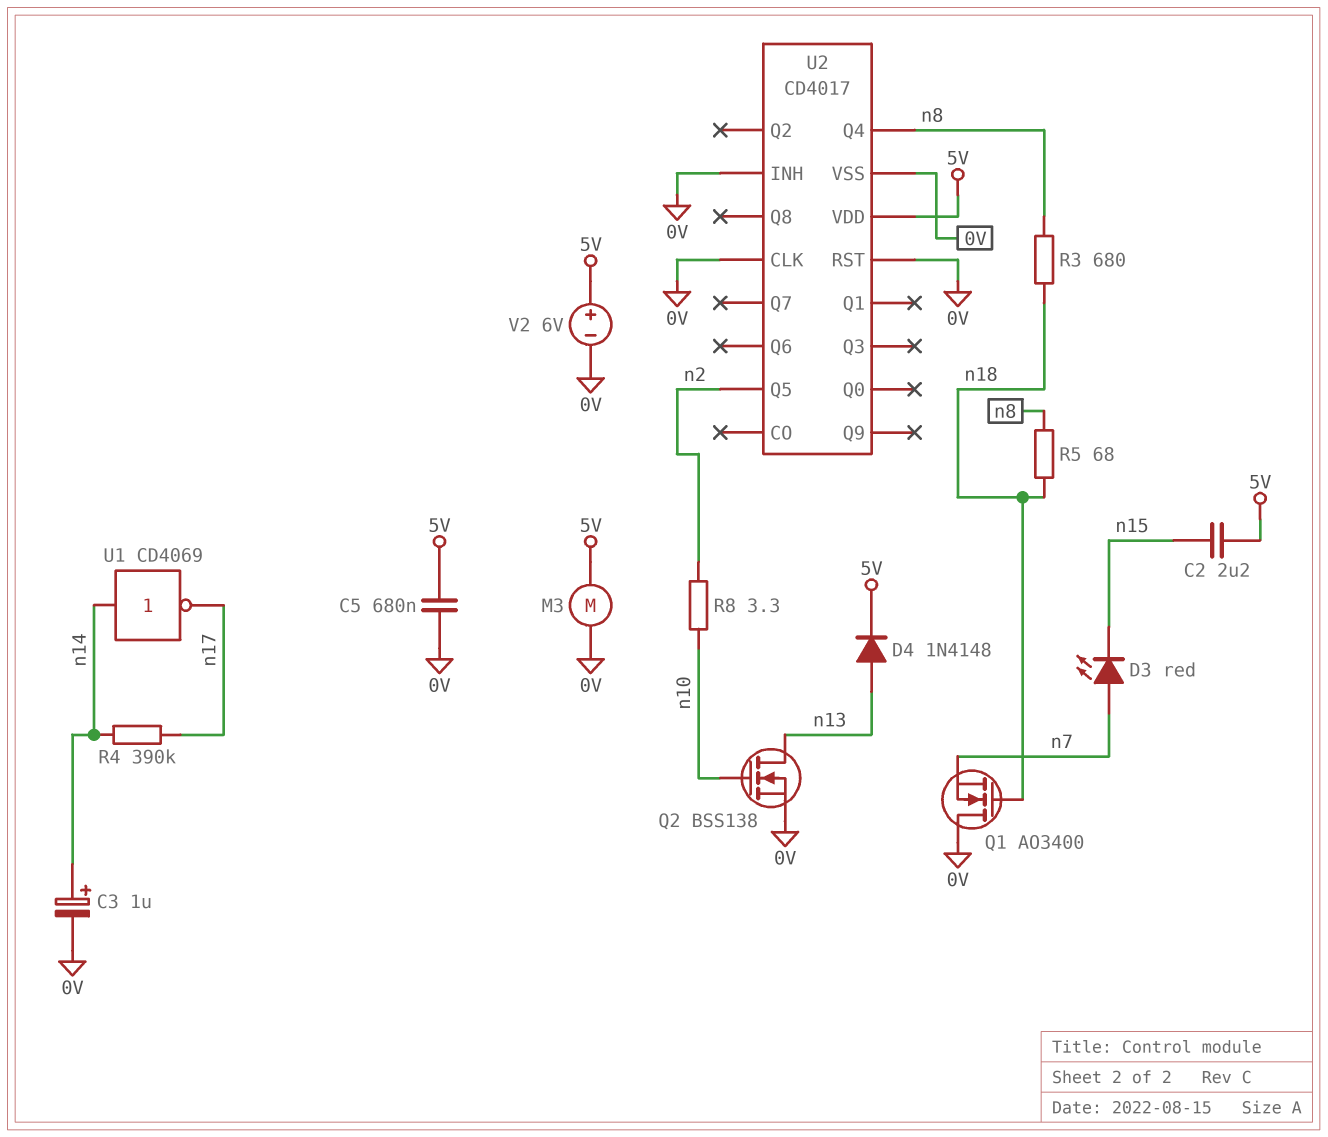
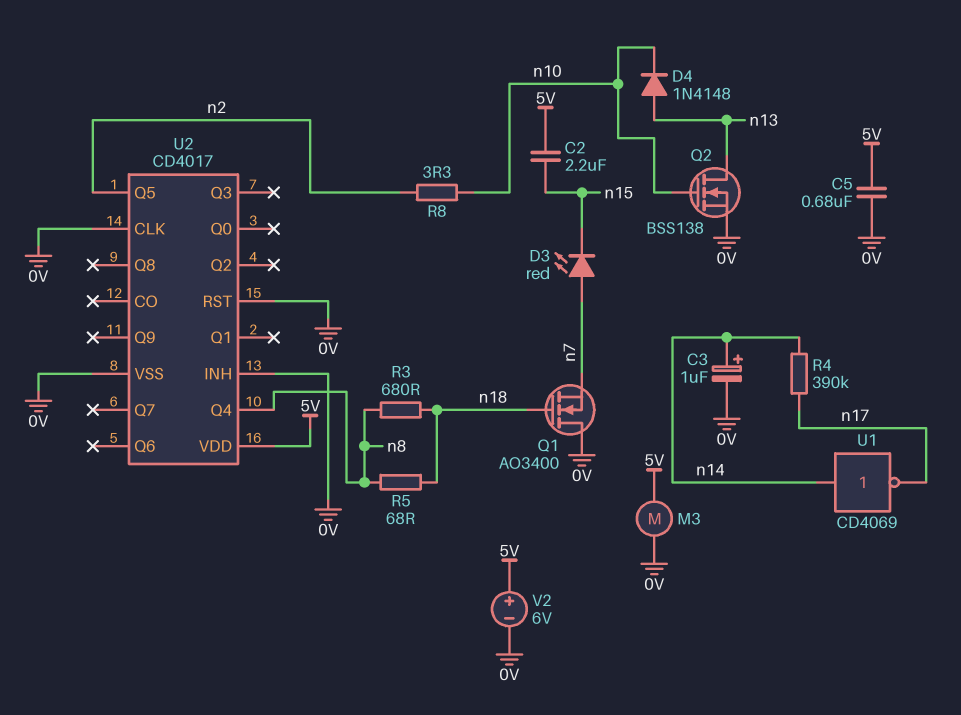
D4: diode 1N4148 (A n13, K 5V) -> diode 1N4148 (A n13, K n10)

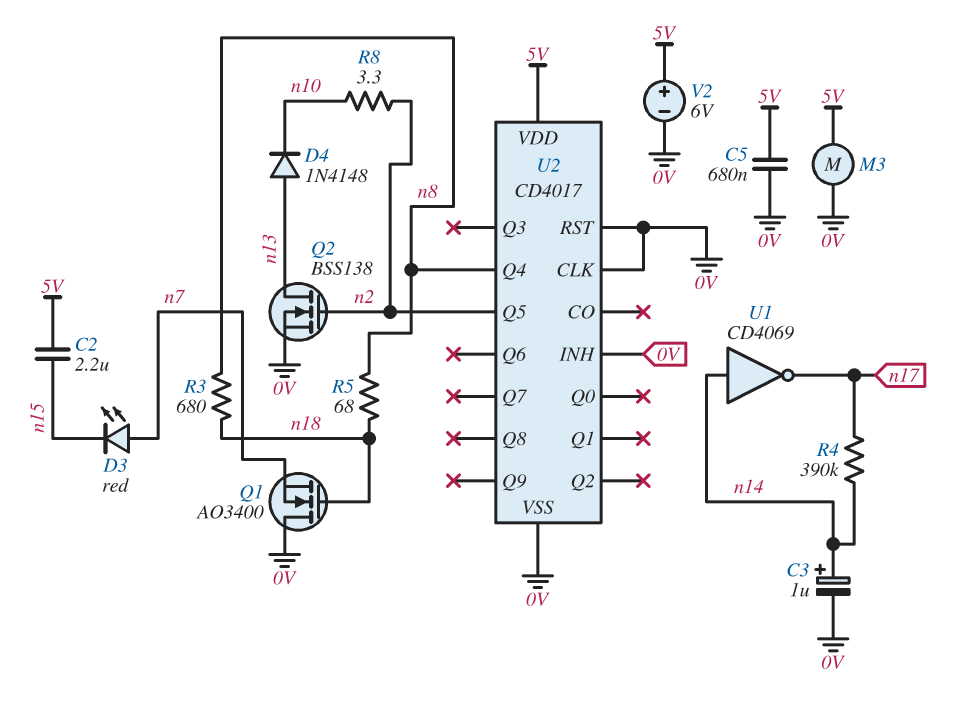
Q2: NMOS BSS138 (G n10, D n13, S 0V) -> NMOS BSS138 (G n2, D n13, S 0V)

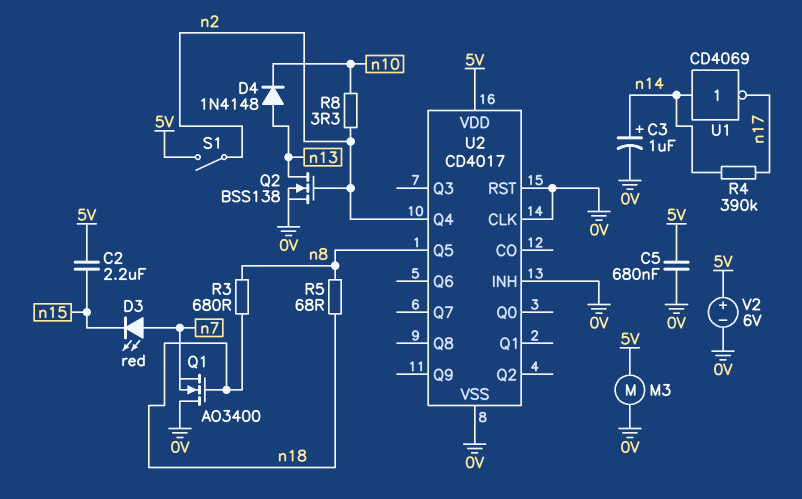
S1: none -> switch (5V, n2)
U2 pin Q4: n8 -> n2
U2 pin Q5: n2 -> n8

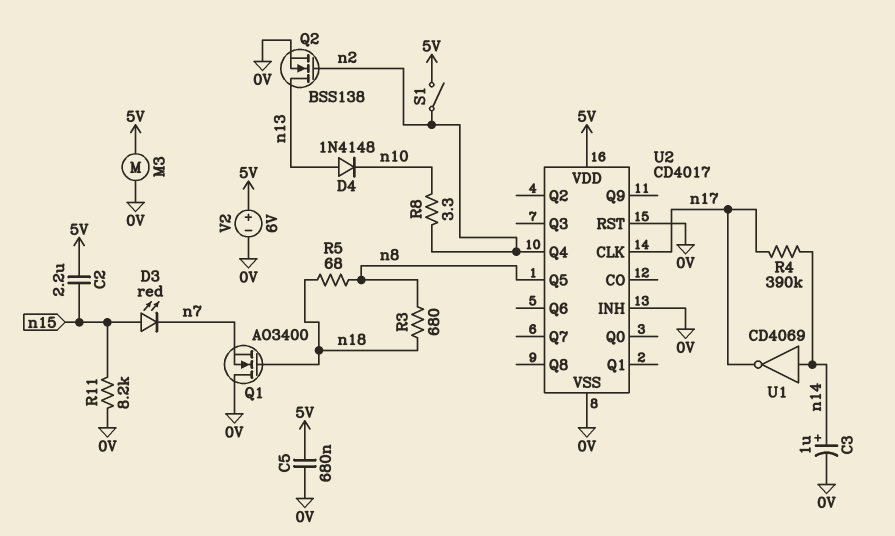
D3: LED red (A n7, K n15) -> LED red (A n15, K n7)
R11: none -> 8.2k (0V, n15)
U2 pin CLK: 0V -> n17

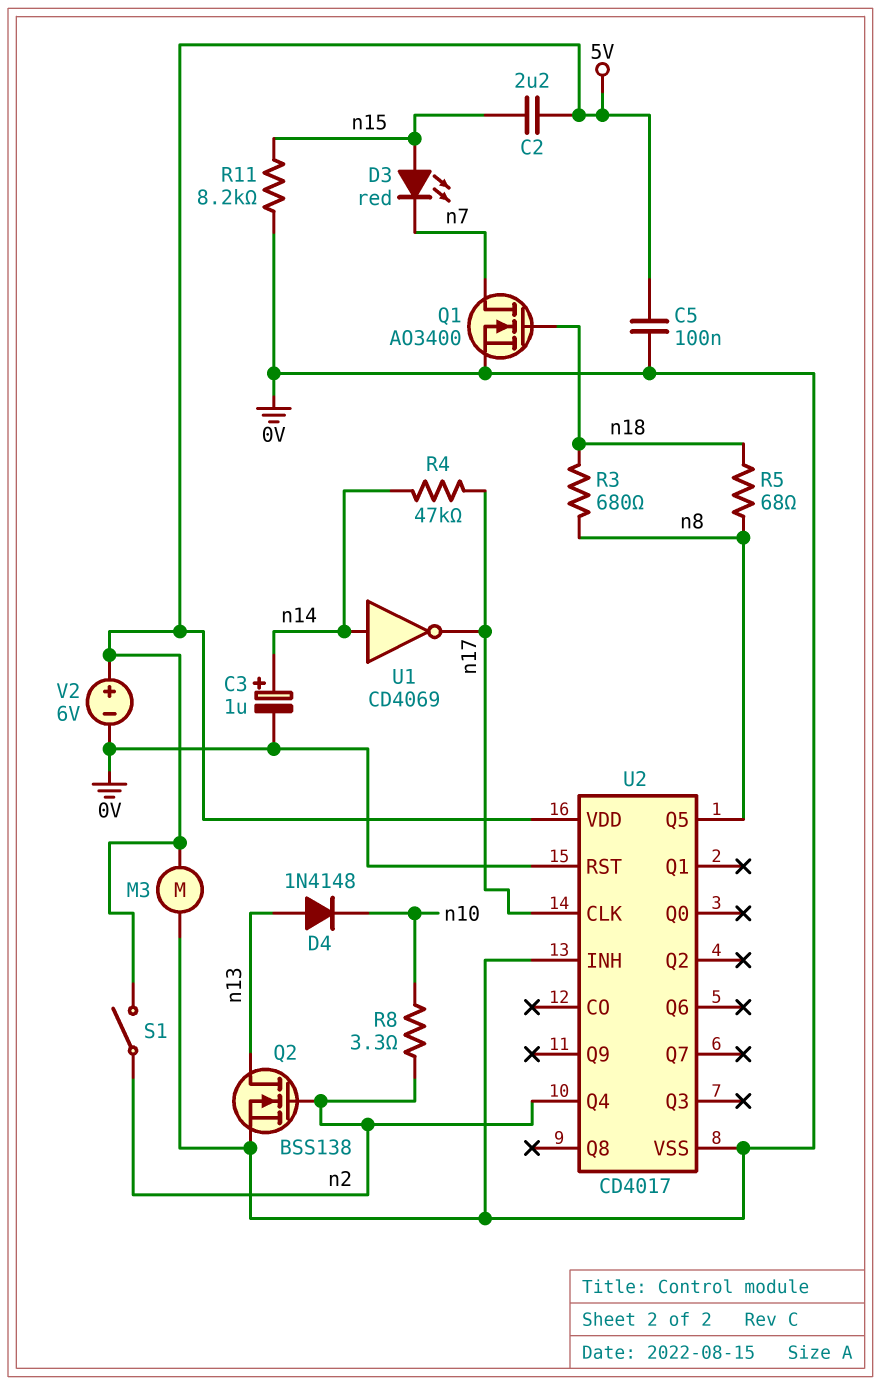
C5: 680nF (0V, 5V) -> 100nF (0V, 5V)
Q1: NMOS AO3400 (G n18, D 0V, S n7) -> NMOS AO3400 (G n18, D n7, S 0V)
R4: 390k (n14, n17) -> 47k (n14, n17)

